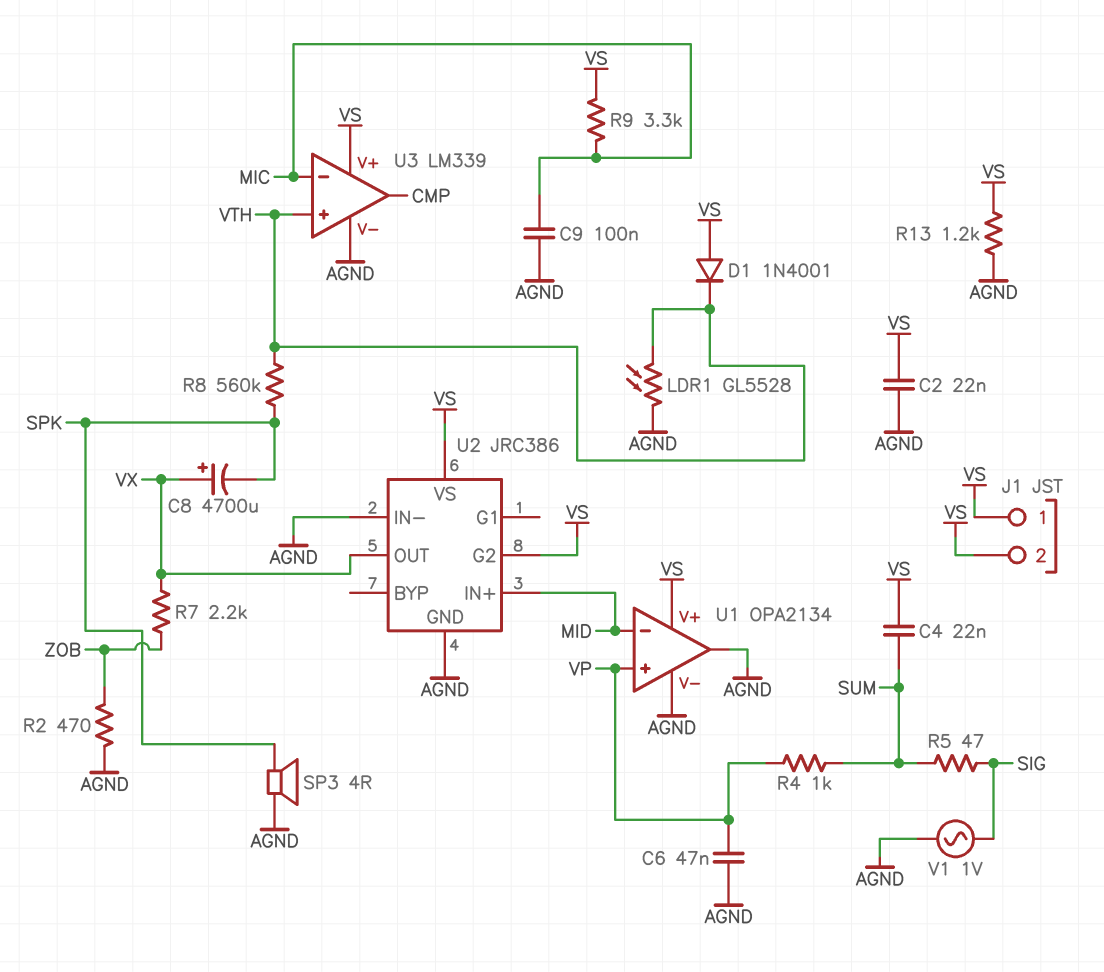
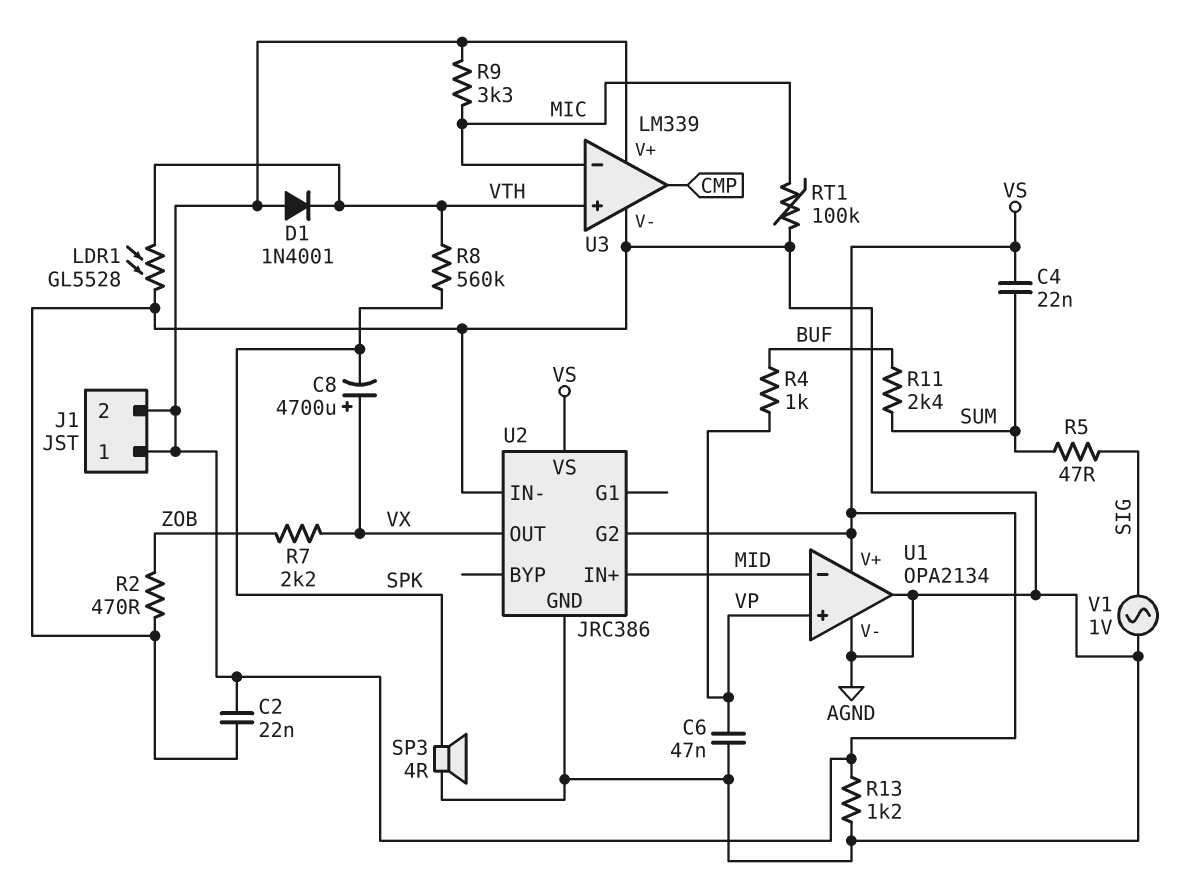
C9: 100nF (AGND, MIC) -> none
R4: 1k (SUM, VP) -> 1k (BUF, VP)
R11: none -> 2.4k (BUF, SUM)
RT1: none -> 100k (AGND, MIC)

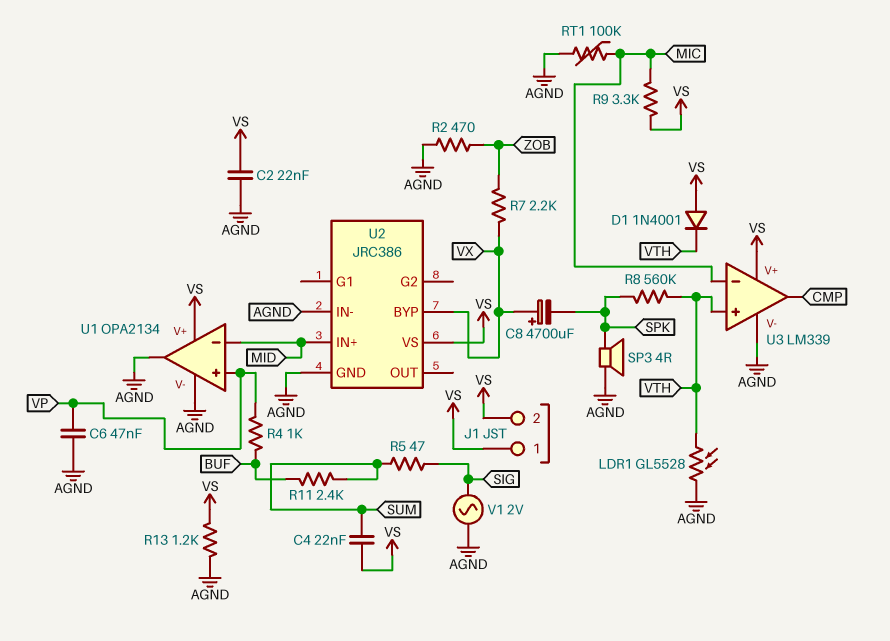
U2 pin BYP: none -> VX
U2 pin G2: VS -> none
U2 pin OUT: VX -> none
V1: AC 1V (AGND, SIG) -> AC 2V (AGND, SIG)

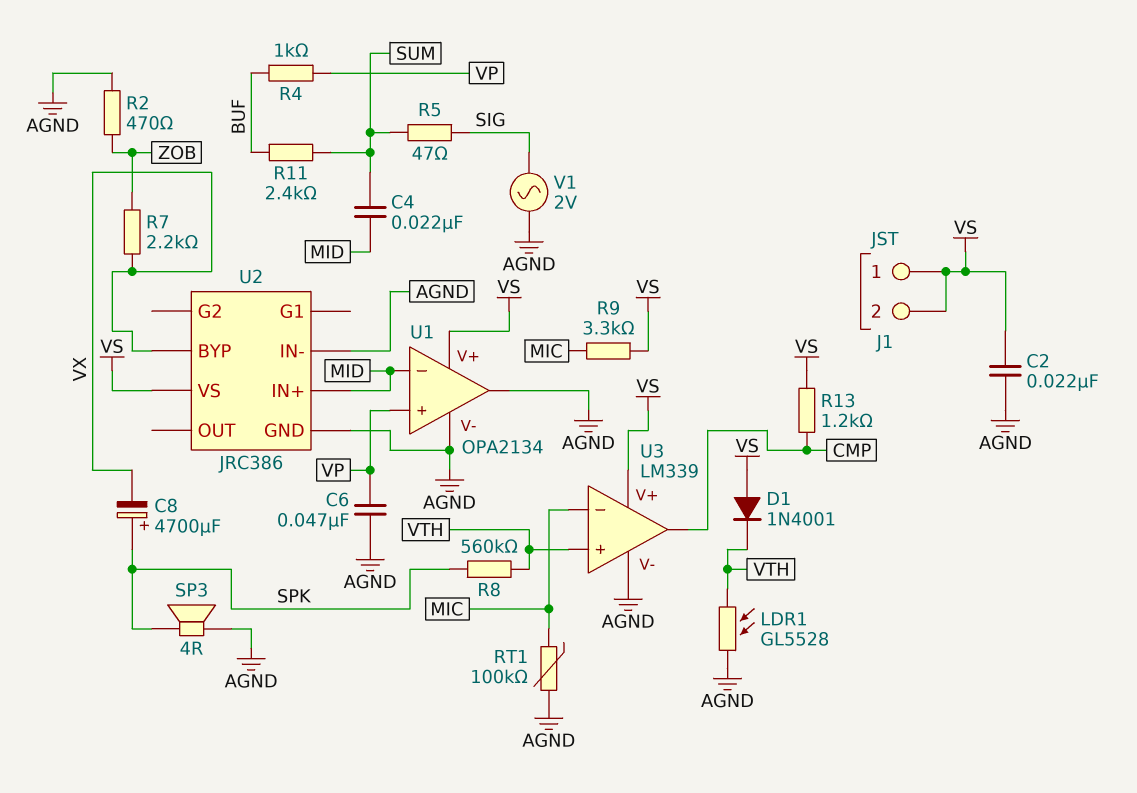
C4: 22nF (SUM, VS) -> 22nF (MID, SUM)
C8: 4700uF (plus VX, minus SPK) -> 4700uF (plus SPK, minus VX)
R13: 1.2k (AGND, VS) -> 1.2k (CMP, VS)

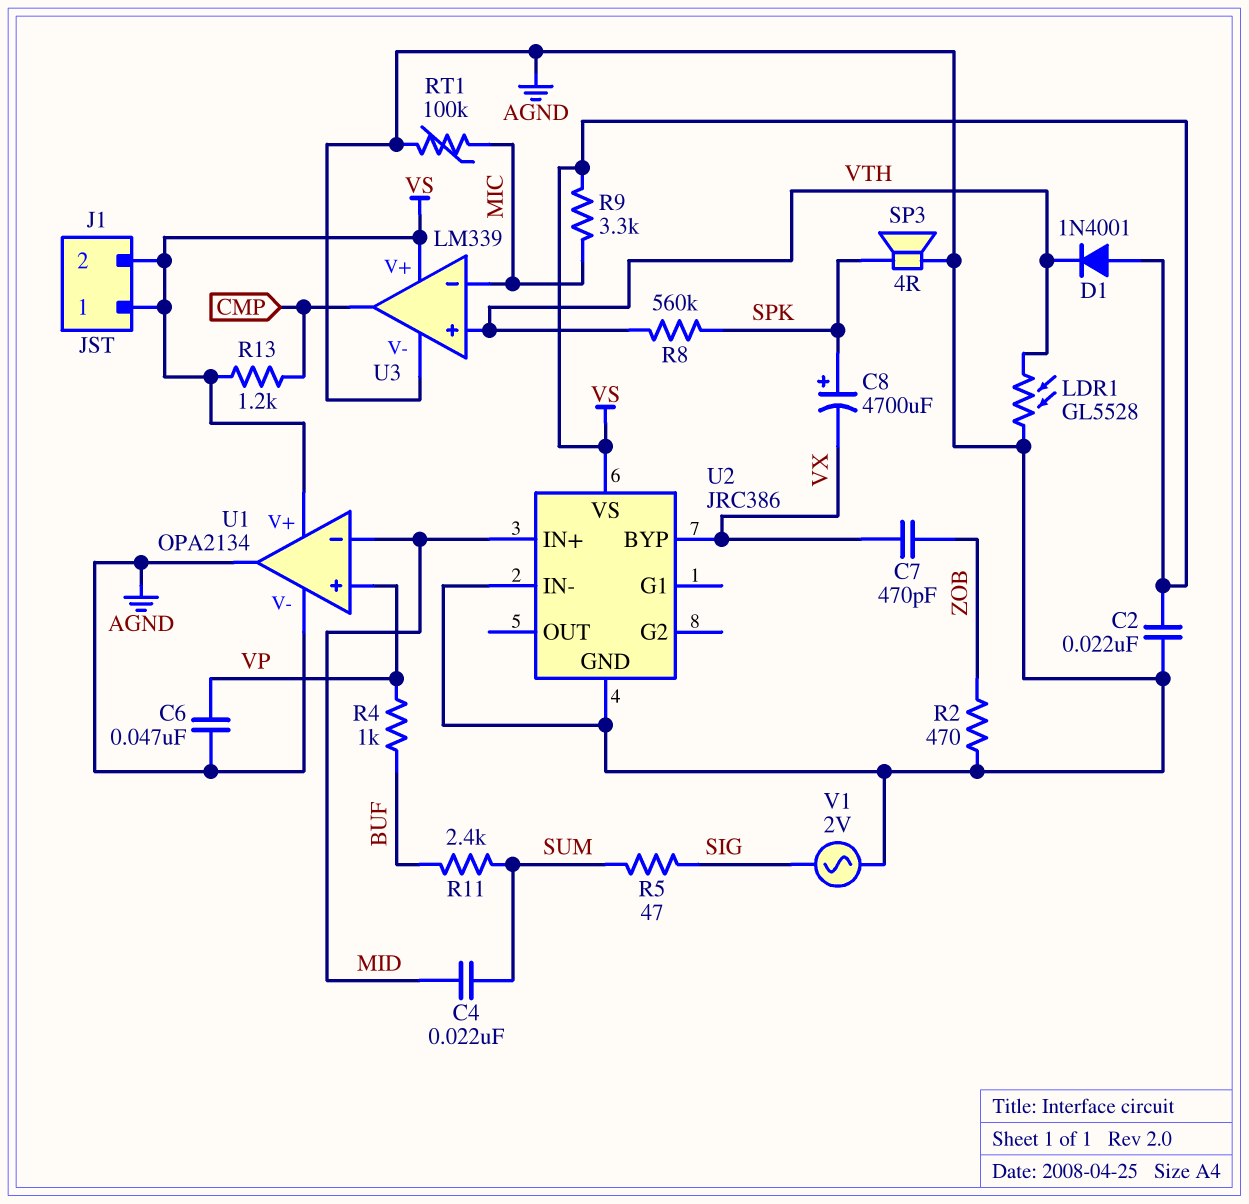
C7: none -> 470pF (VX, ZOB)
R7: 2.2k (VX, ZOB) -> none

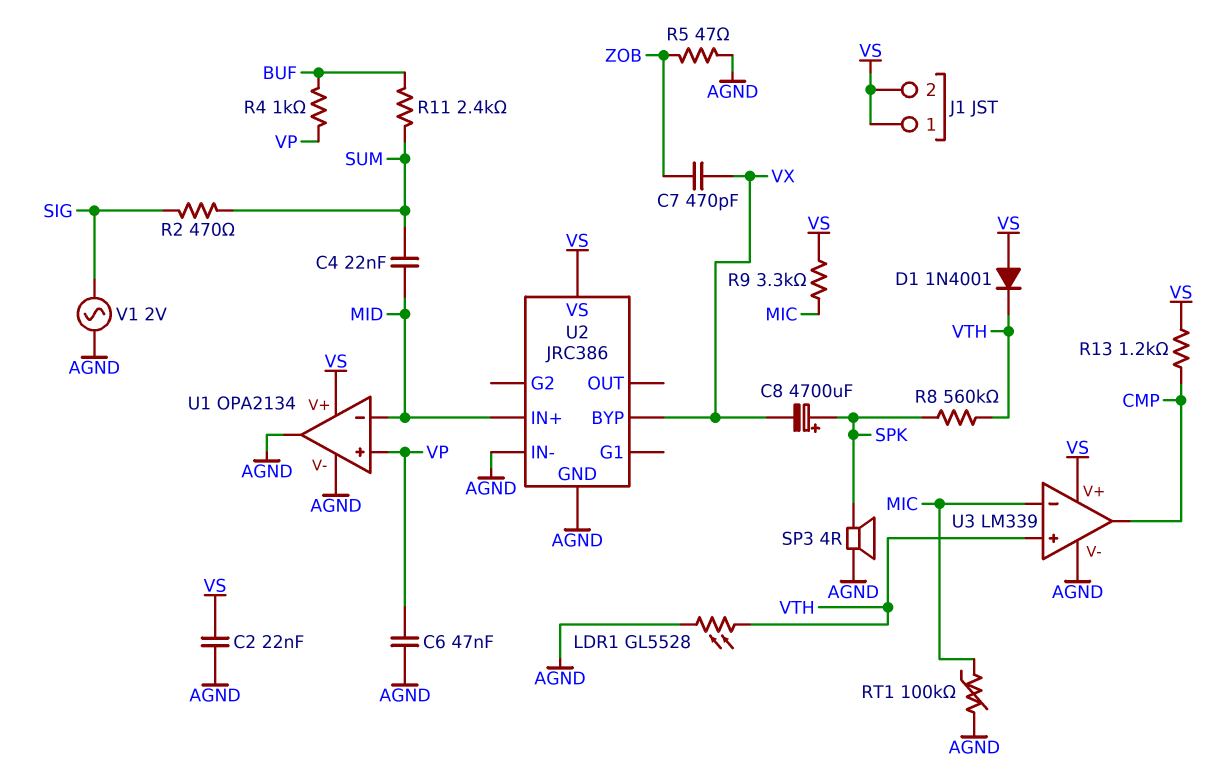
R2: 470 (AGND, ZOB) -> 470 (SIG, SUM)
R5: 47 (SIG, SUM) -> 47 (AGND, ZOB)

